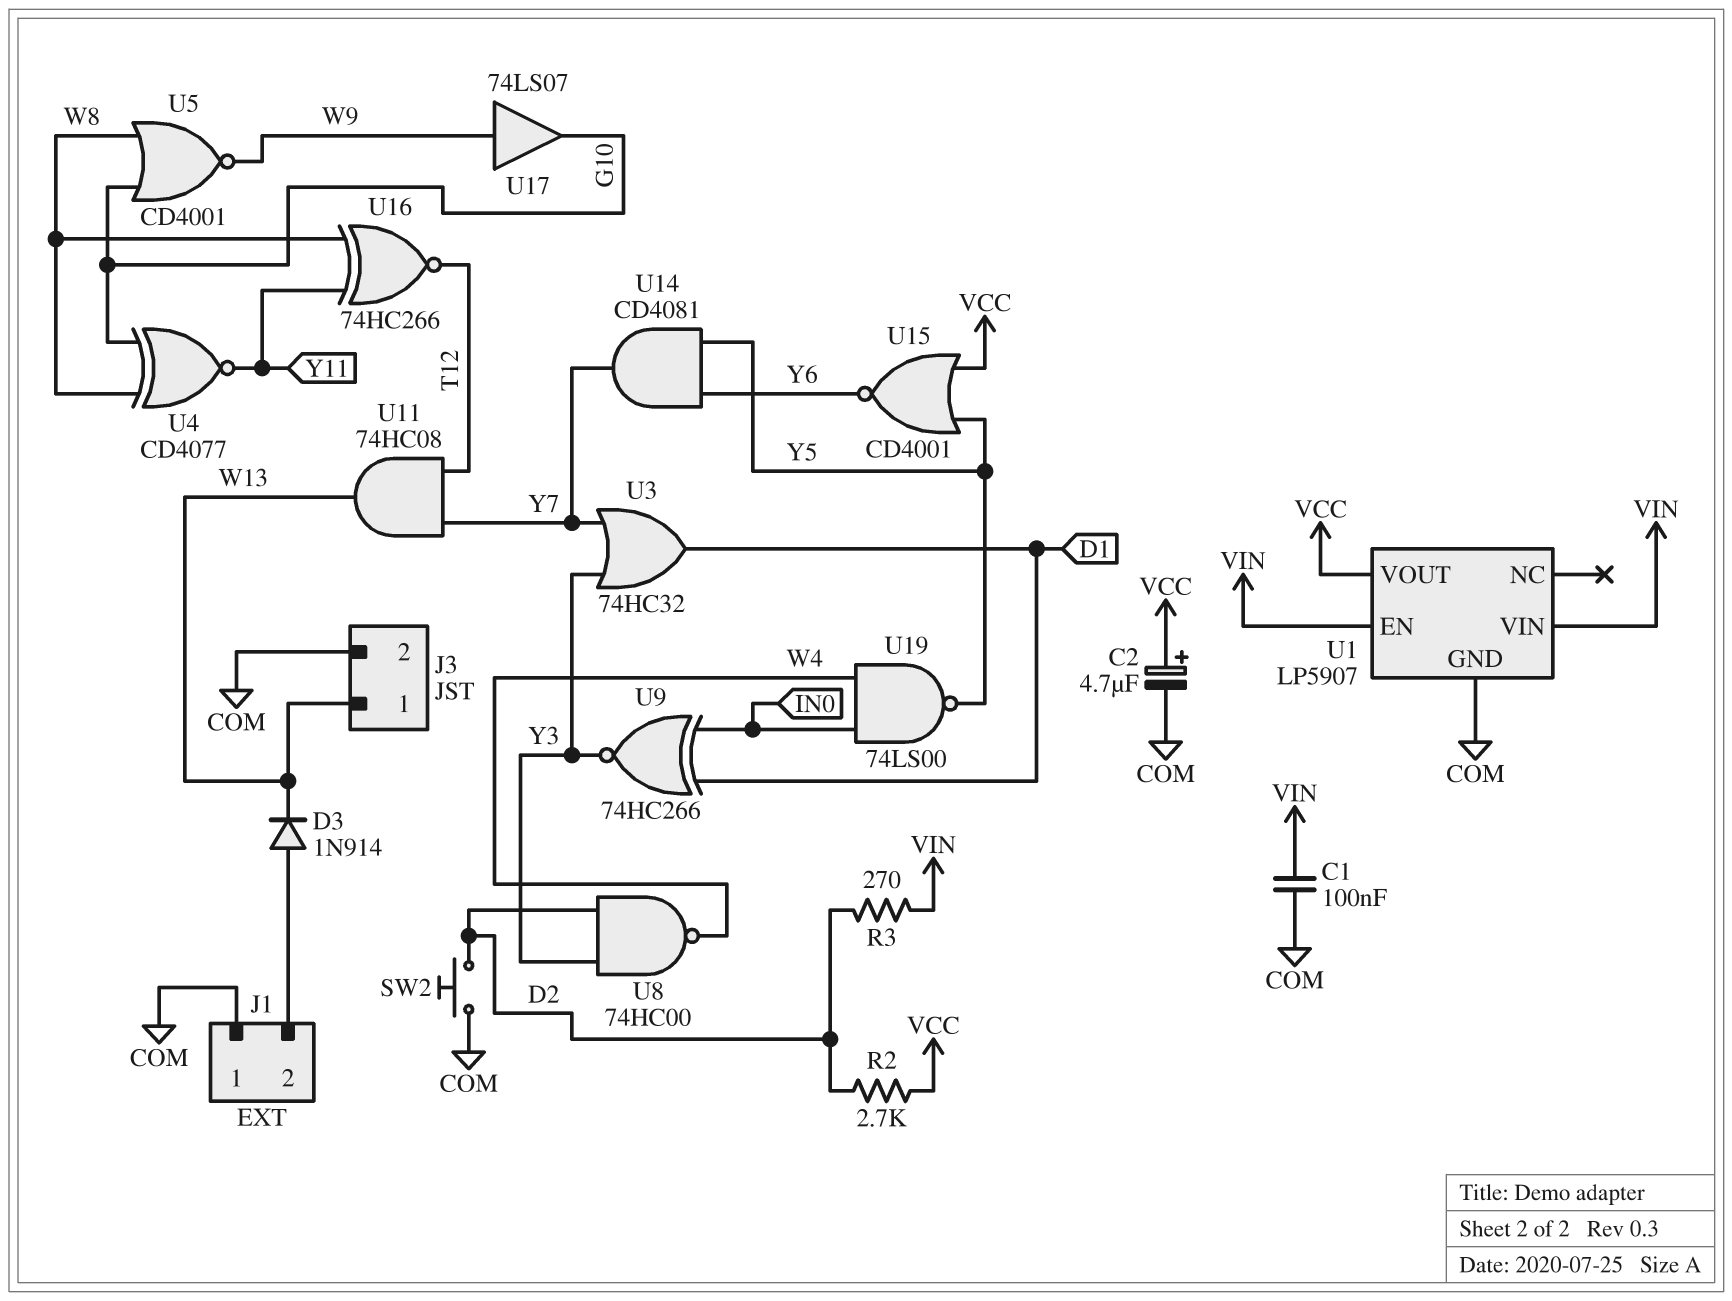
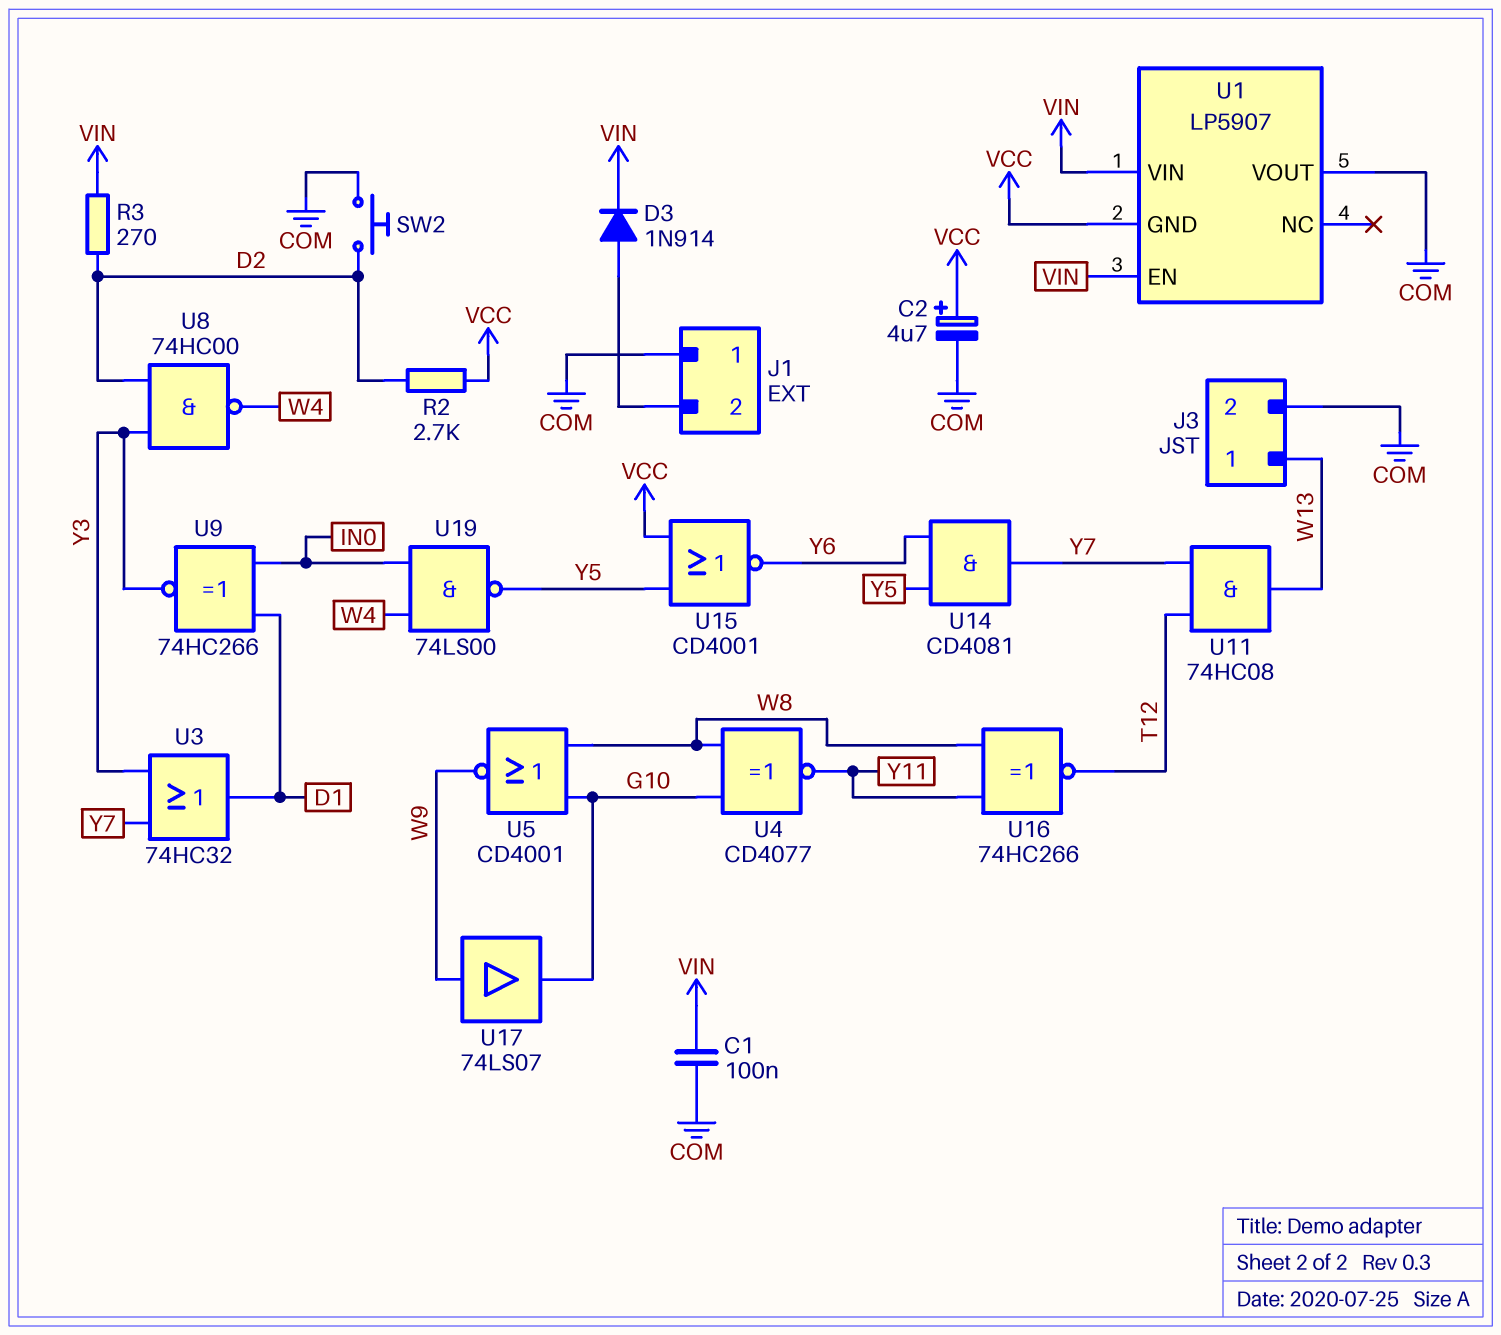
D3: diode 1N914 (A J1/2, K W13) -> diode 1N914 (A J1/2, K VIN)
U1 pin GND: COM -> VCC
U1 pin VOUT: VCC -> COM

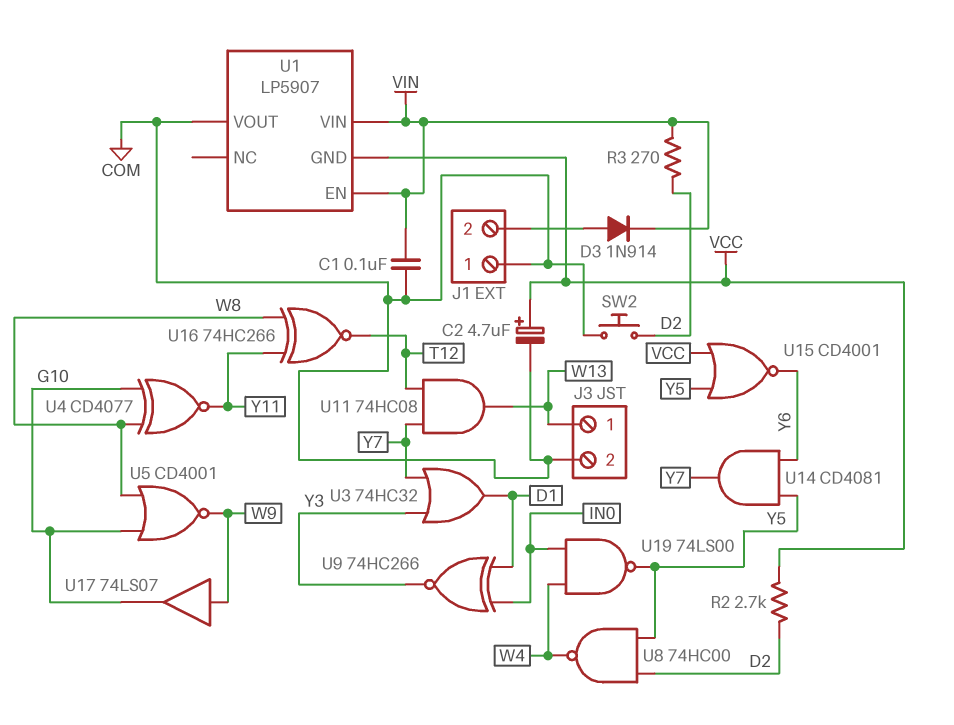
U8: NAND 74HC00 (in D2, in Y3, out W4) -> NAND 74HC00 (in D2, in Y5, out W4)

